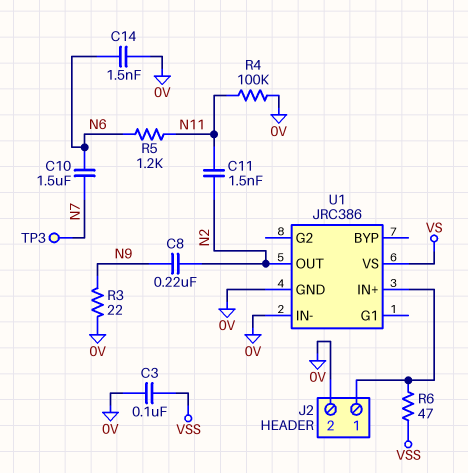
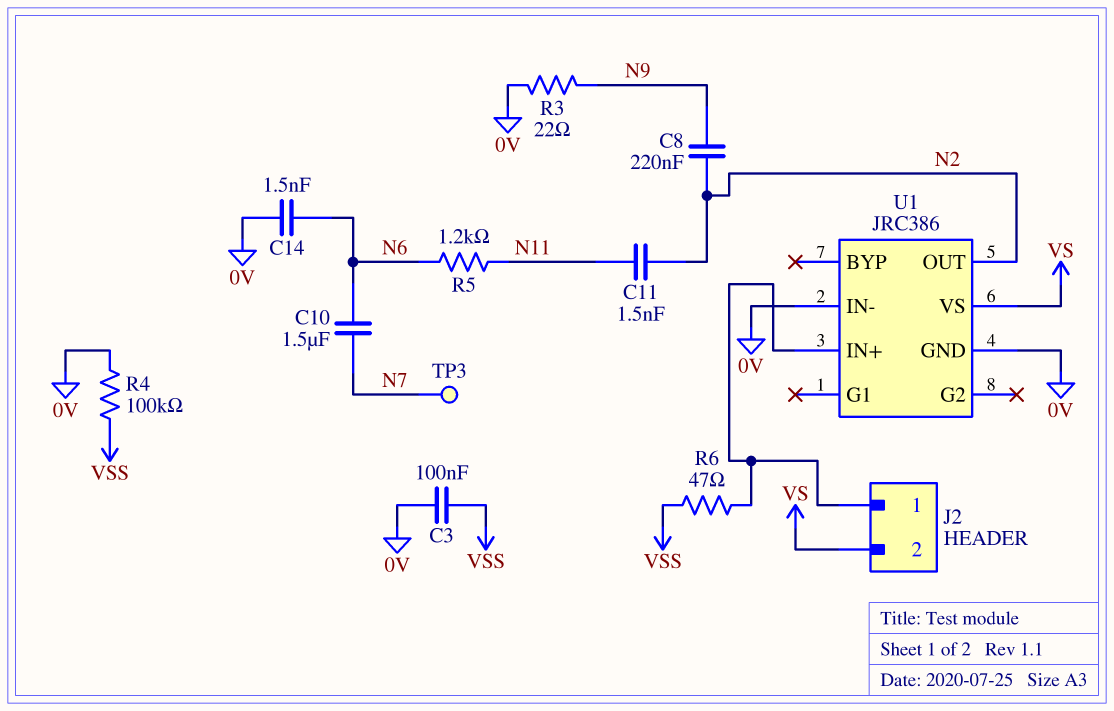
J2 pin 2: 0V -> VS
R4: 100k (0V, N11) -> 100k (0V, VSS)

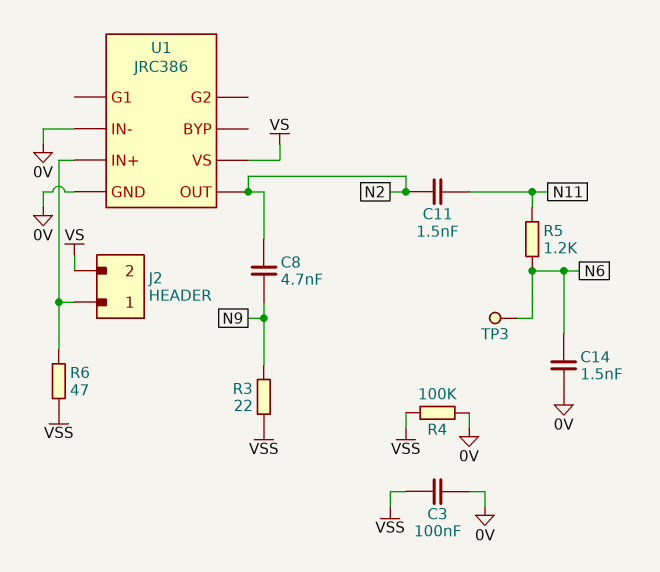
C8: 220nF (N2, N9) -> 4.7nF (N2, N9)
C10: 1.5uF (N6, N7) -> none
R3: 22 (0V, N9) -> 22 (N9, VSS)
TP3: test point (N7) -> test point (N6)

